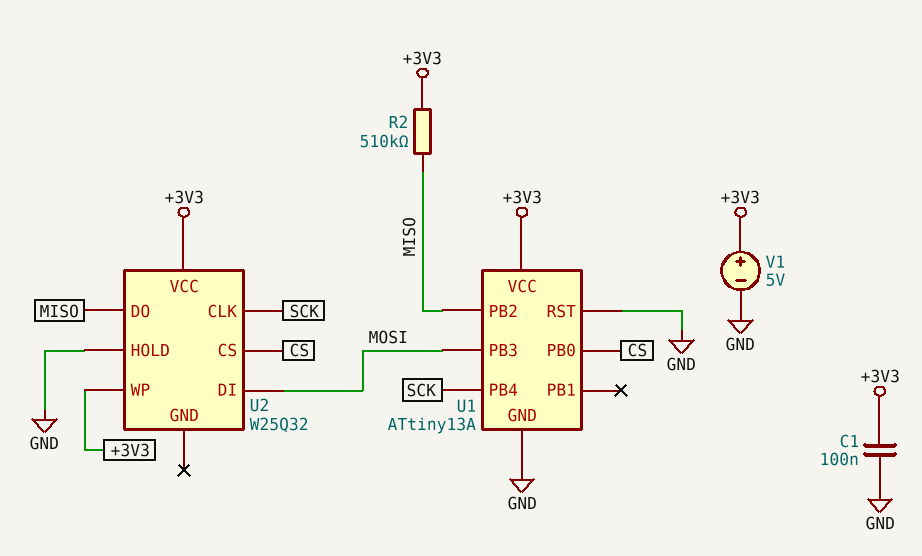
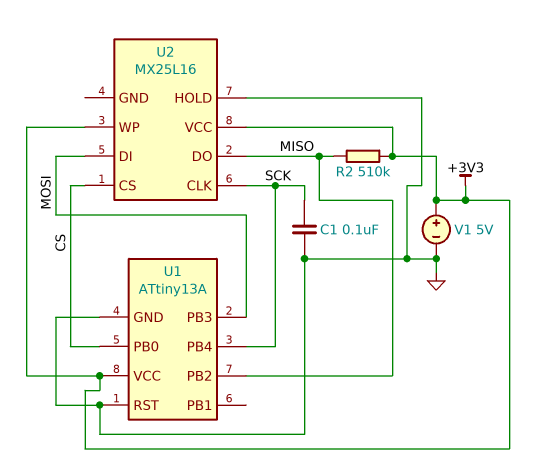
C1: 100nF (+3V3, GND) -> 100nF (GND, SCK)
U2: W25Q32 -> MX25L16

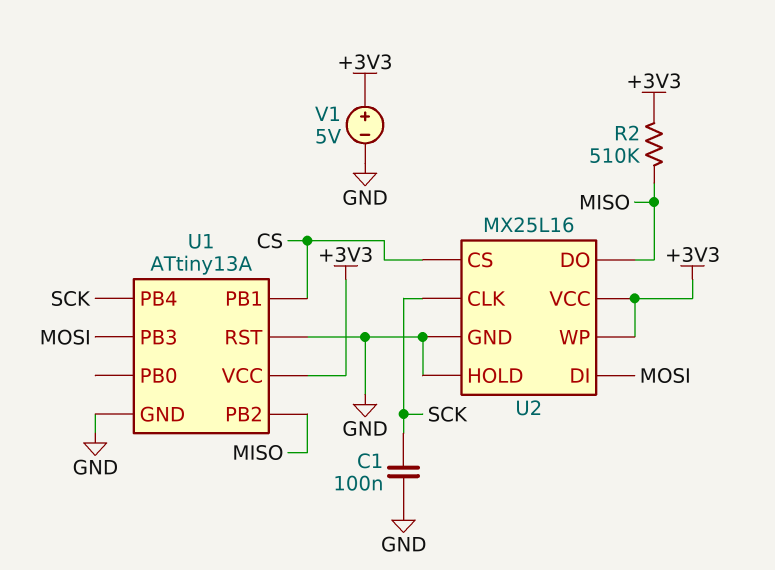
U1 pin PB0: CS -> none
U1 pin PB1: none -> CS
U2 pin GND: none -> GND

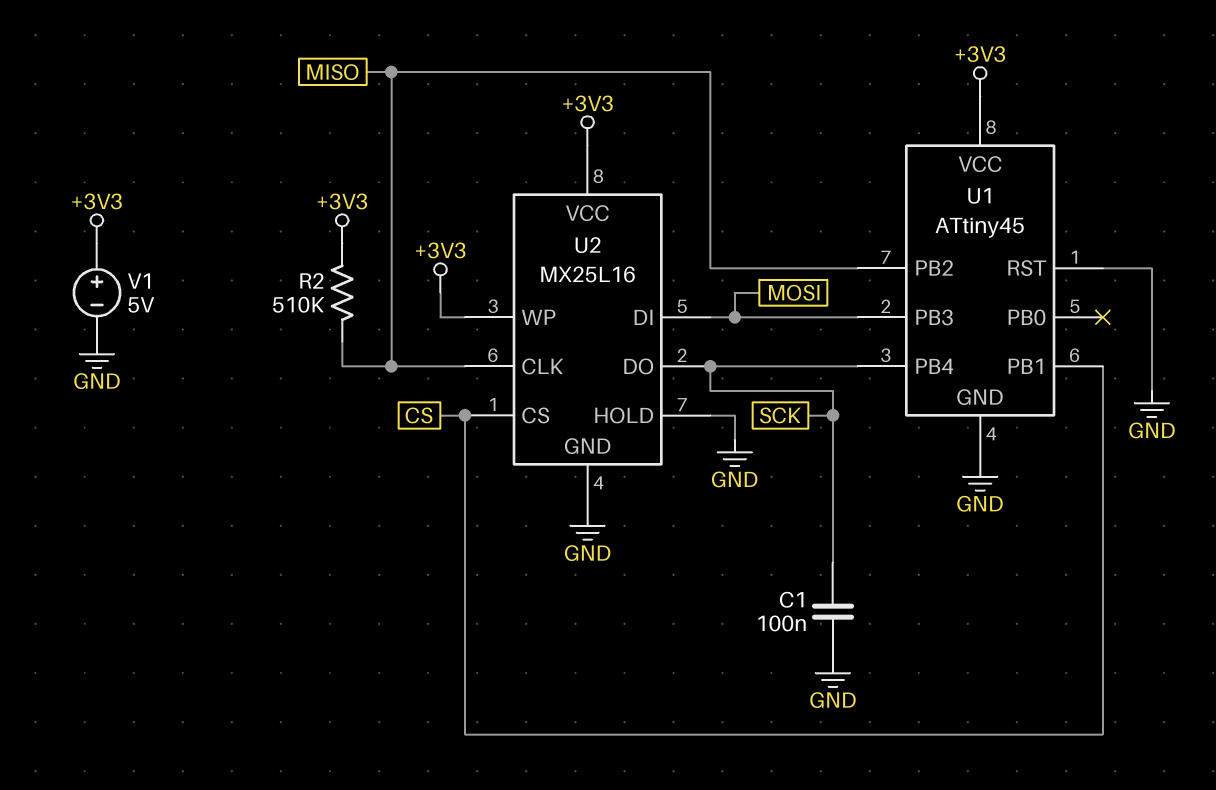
U1: ATtiny13A -> ATtiny45
U2 pin CLK: SCK -> MISO
U2 pin DO: MISO -> SCK

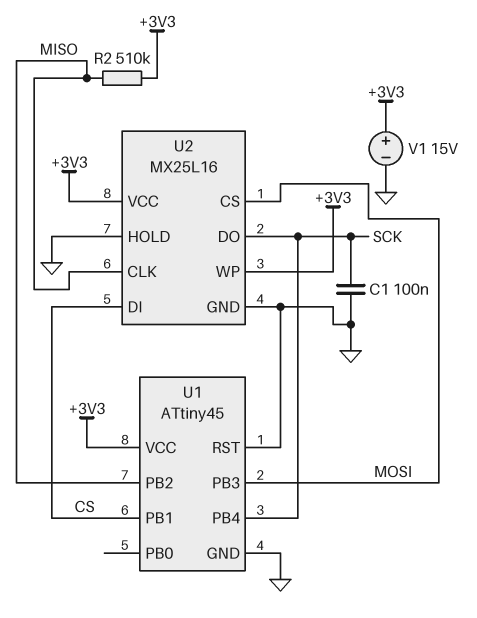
U2 pin CS: CS -> MOSI
U2 pin DI: MOSI -> CS
V1: 5V (plus +3V3, minus GND) -> 15V (plus +3V3, minus GND)

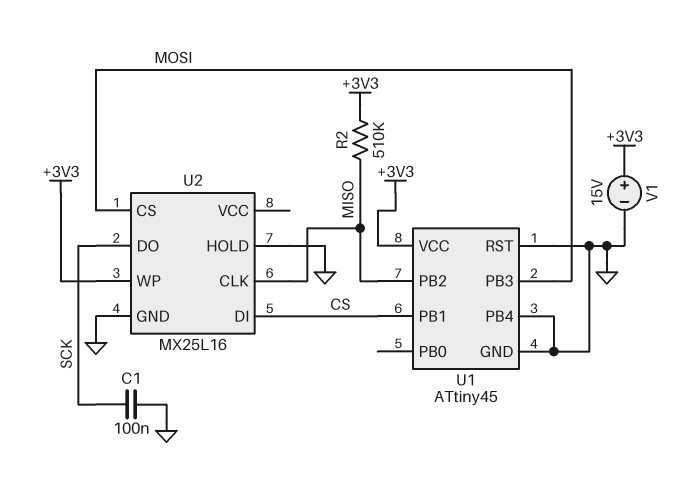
U1 pin PB4: SCK -> GND
U2 pin VCC: +3V3 -> none

